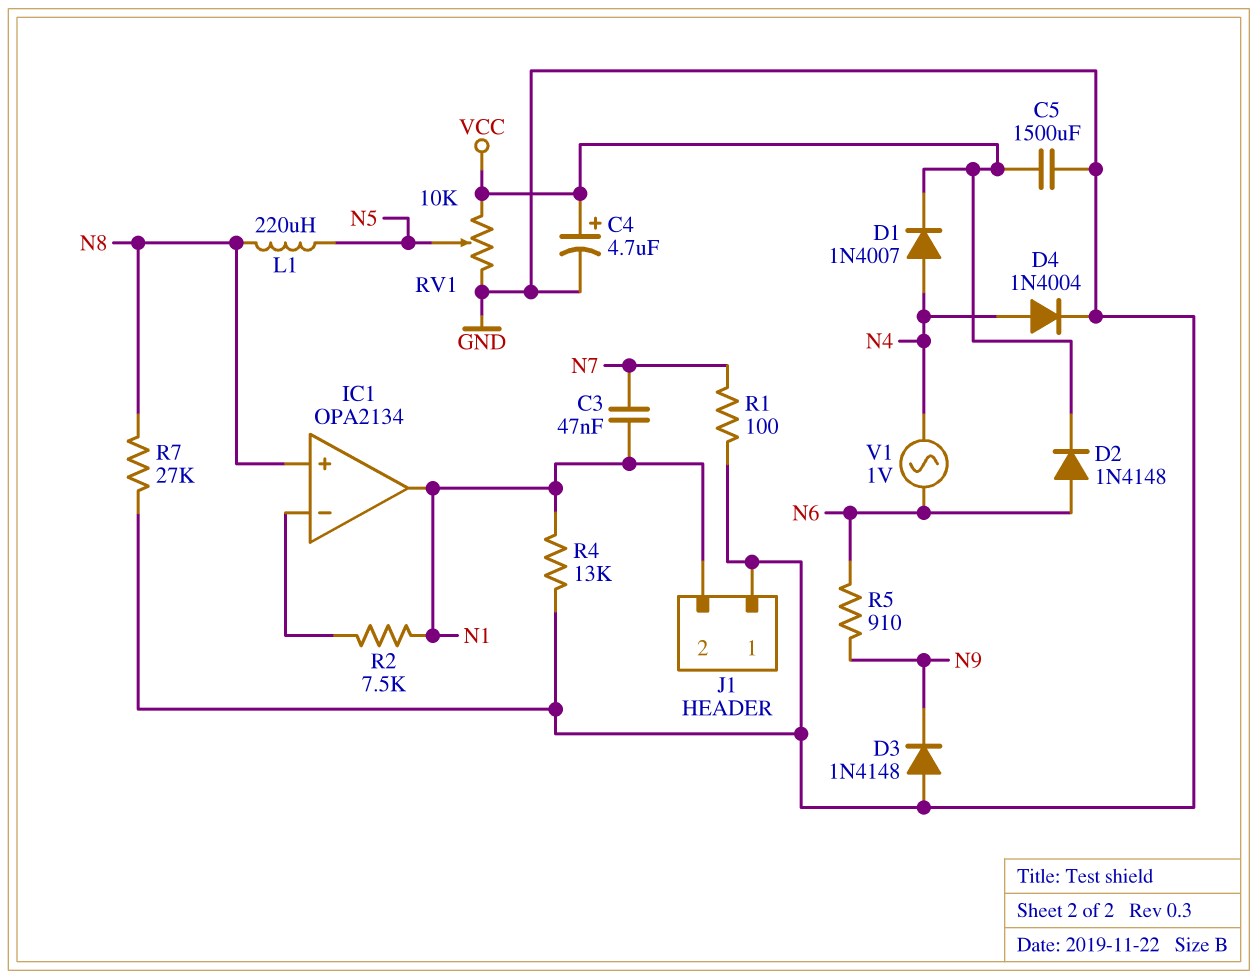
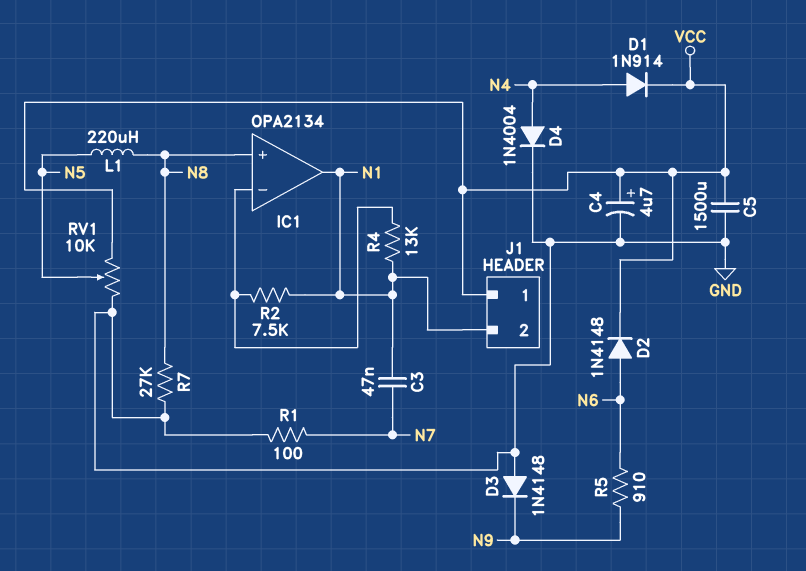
D1: diode 1N4007 (A N4, K VCC) -> diode 1N914 (A N4, K VCC)
J1 pin 1: GND -> VCC
R4: 13k (GND, N1) -> 13k (IC1/in-, N1)
V1: AC 1V (N4, N6) -> none

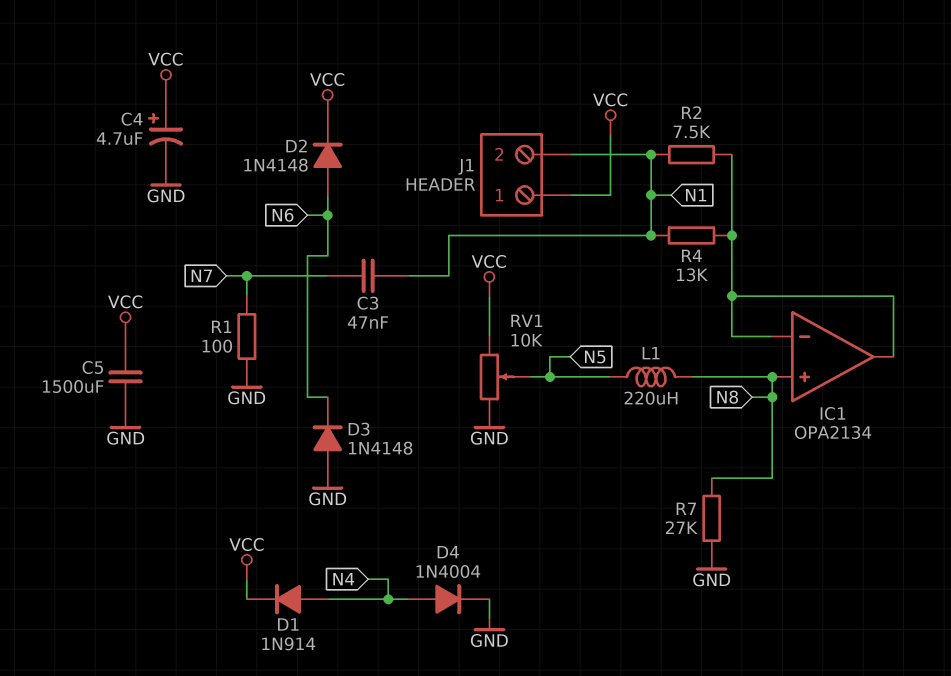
D3: diode 1N4148 (A GND, K N9) -> diode 1N4148 (A GND, K N6)
IC1 pin out: N1 -> IC1/in-
R5: 910 (N6, N9) -> none

